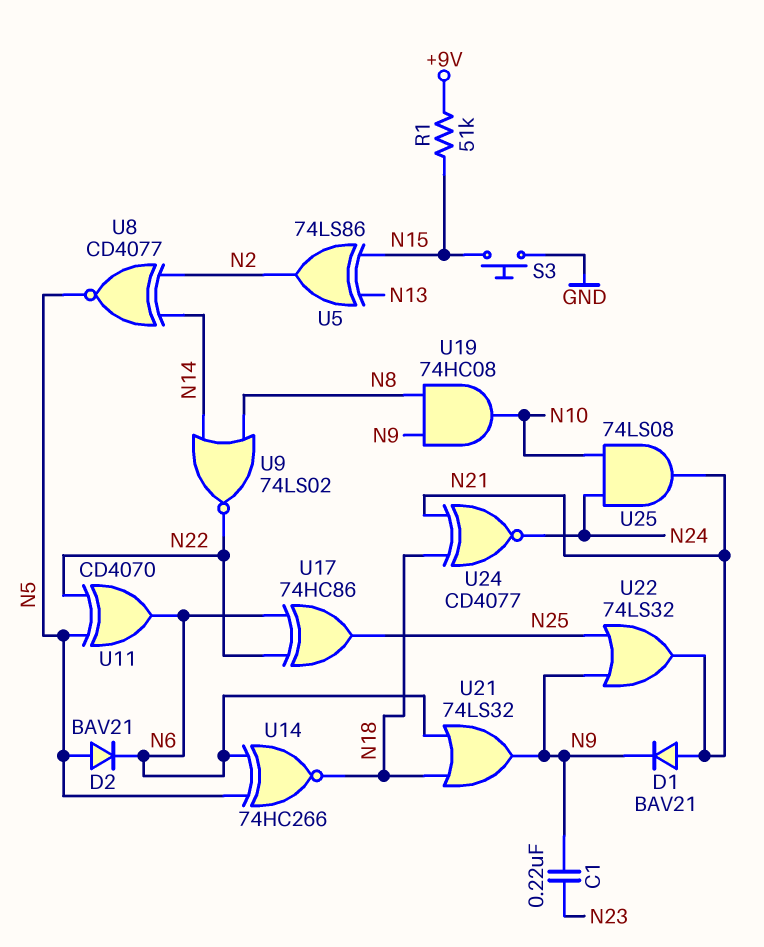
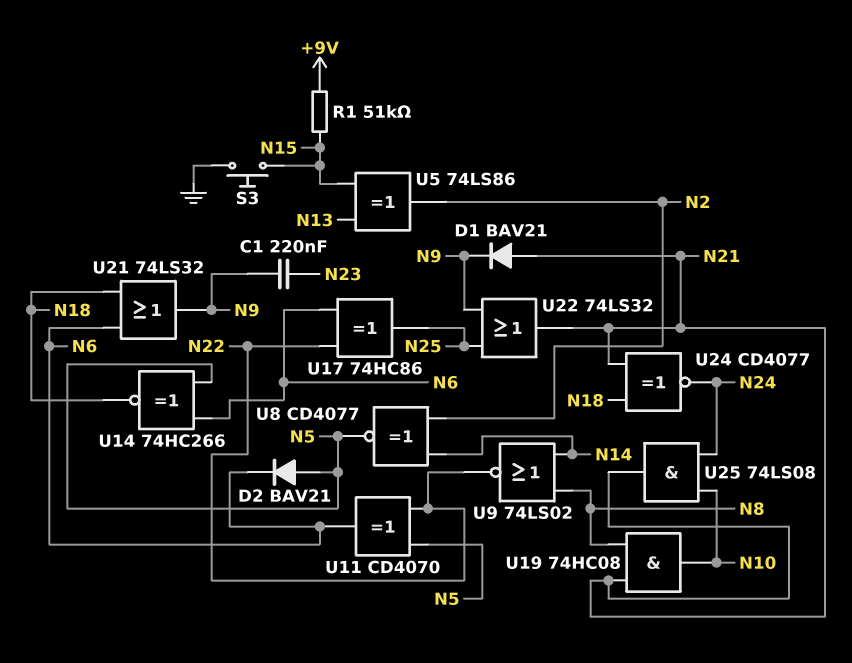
U19: AND 74HC08 (in N8, in N9, out N10) -> AND 74HC08 (in N8, in N21, out N10)

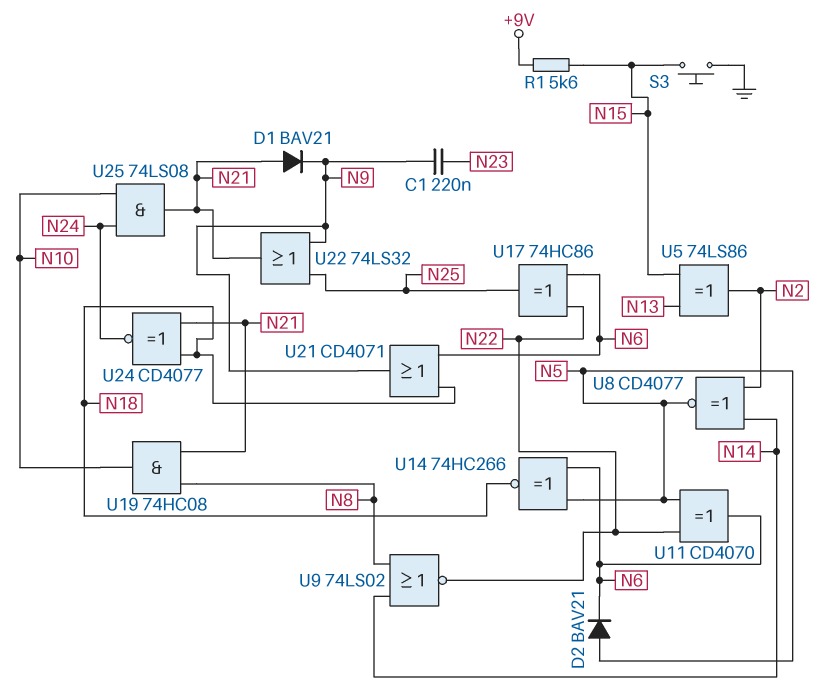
R1: 51k (+9V, N15) -> 5.6k (+9V, N15)
U21: OR 74LS32 (in N6, in N18, out N9) -> OR CD4071 (in N6, in N18, out N9)

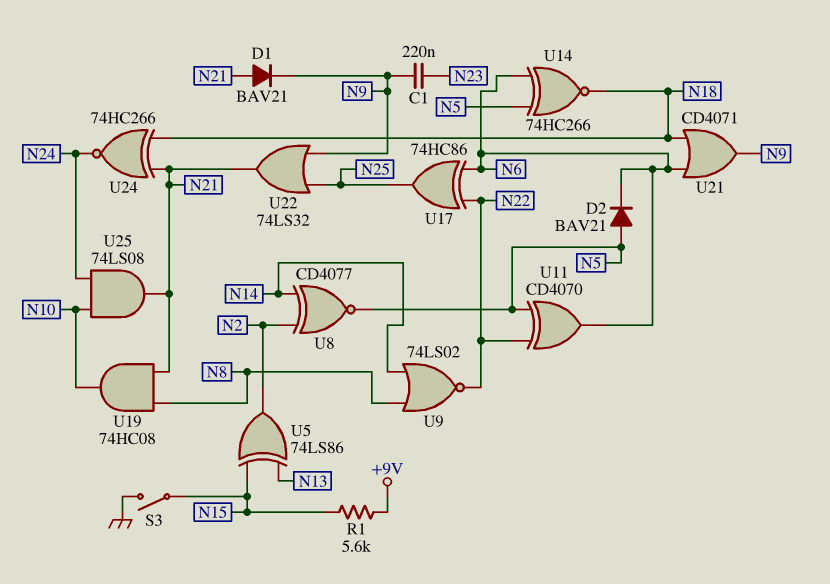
S3: button (GND, N15) -> switch (GND, N15)
U24: XNOR CD4077 (in N18, in N21, out N24) -> XNOR 74HC266 (in N18, in N21, out N24)

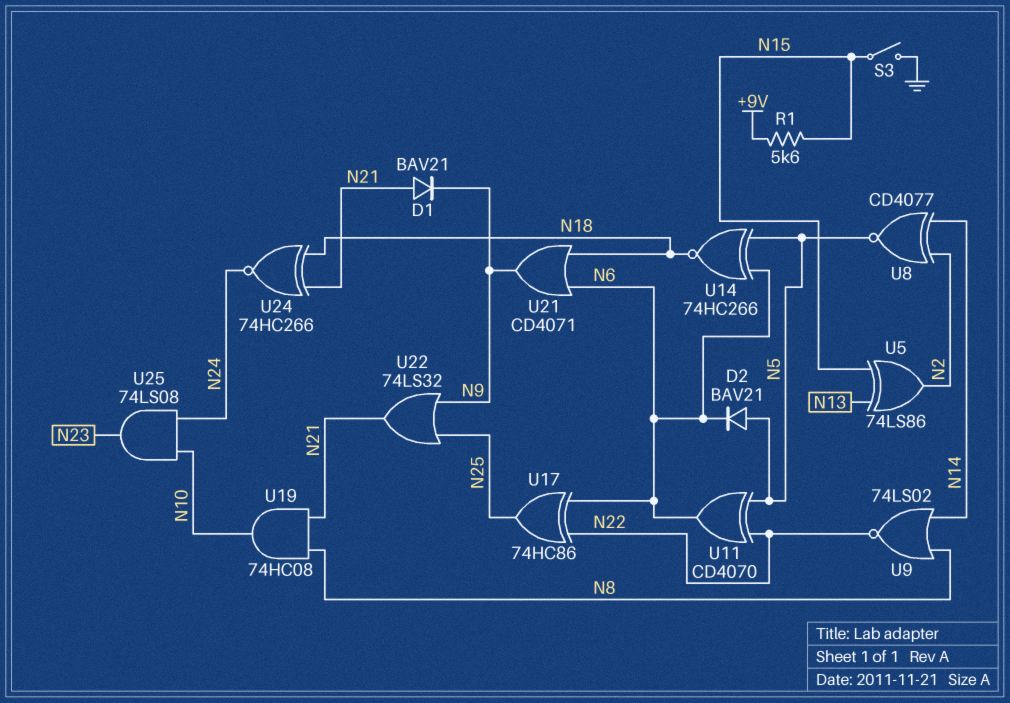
C1: 220nF (N9, N23) -> none
U25: AND 74LS08 (in N10, in N24, out N21) -> AND 74LS08 (in N10, in N24, out N23)

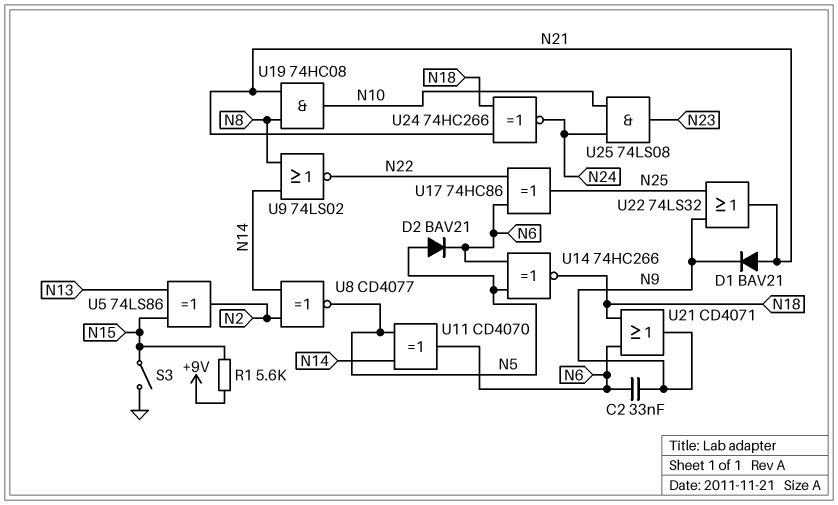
C2: none -> 33nF (N6, N9)
U11: XOR CD4070 (in N5, in N22, out N6) -> XOR CD4070 (in N5, in N14, out N6)

